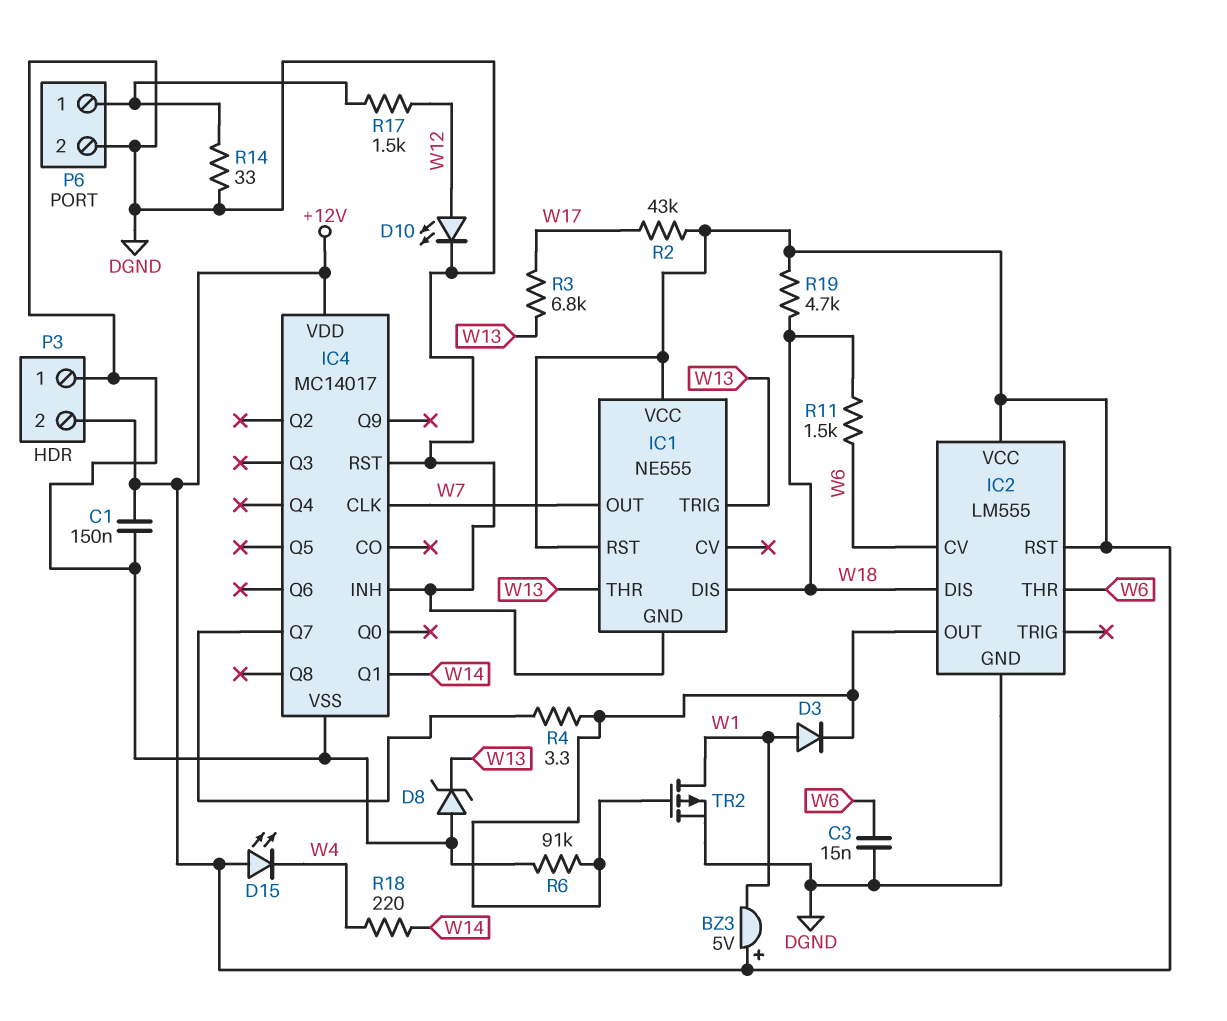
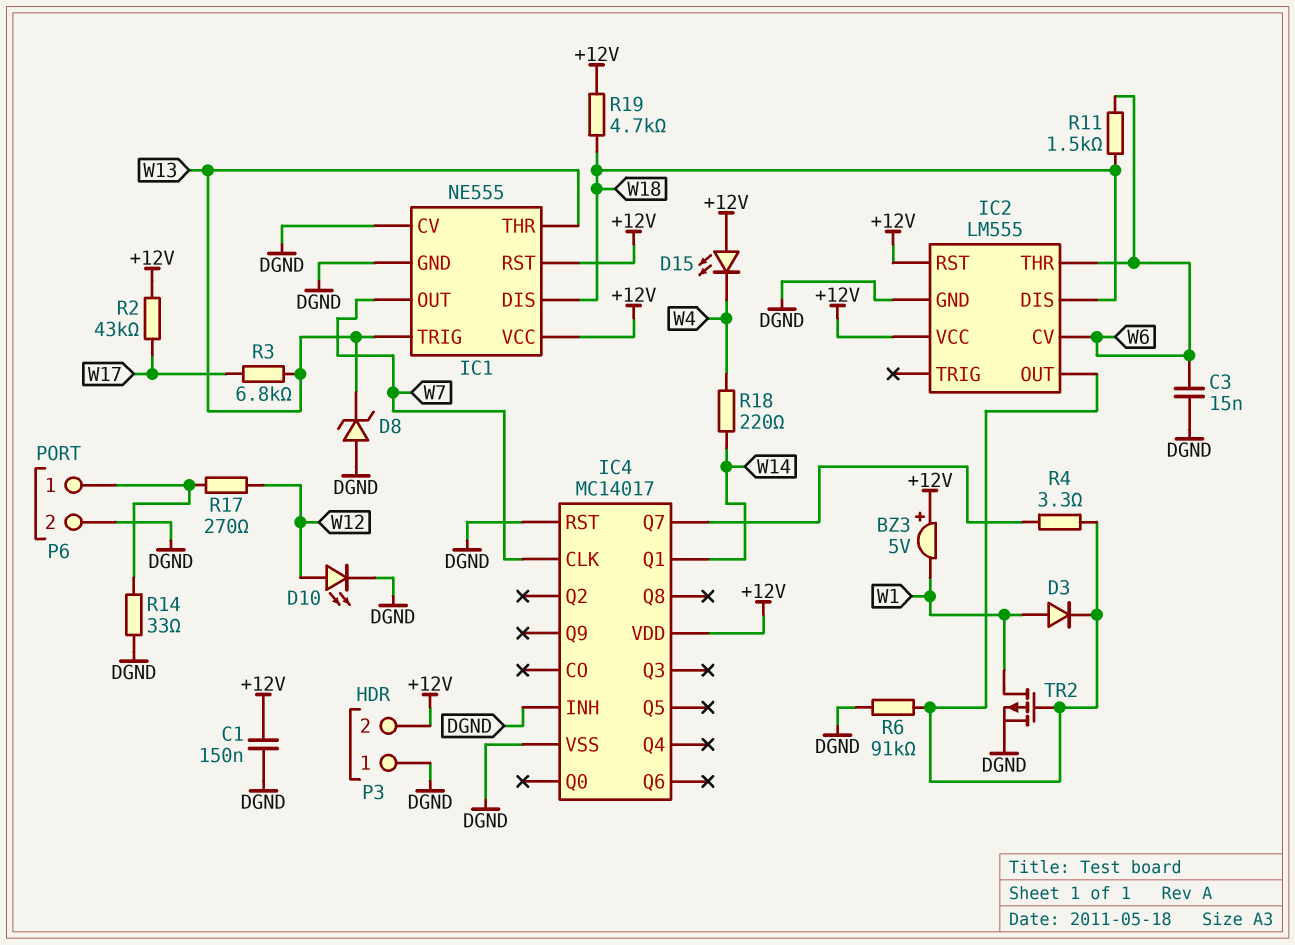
IC1 pin CV: none -> DGND
R17: 1.5k (P6/1, W12) -> 270 (P6/1, W12)

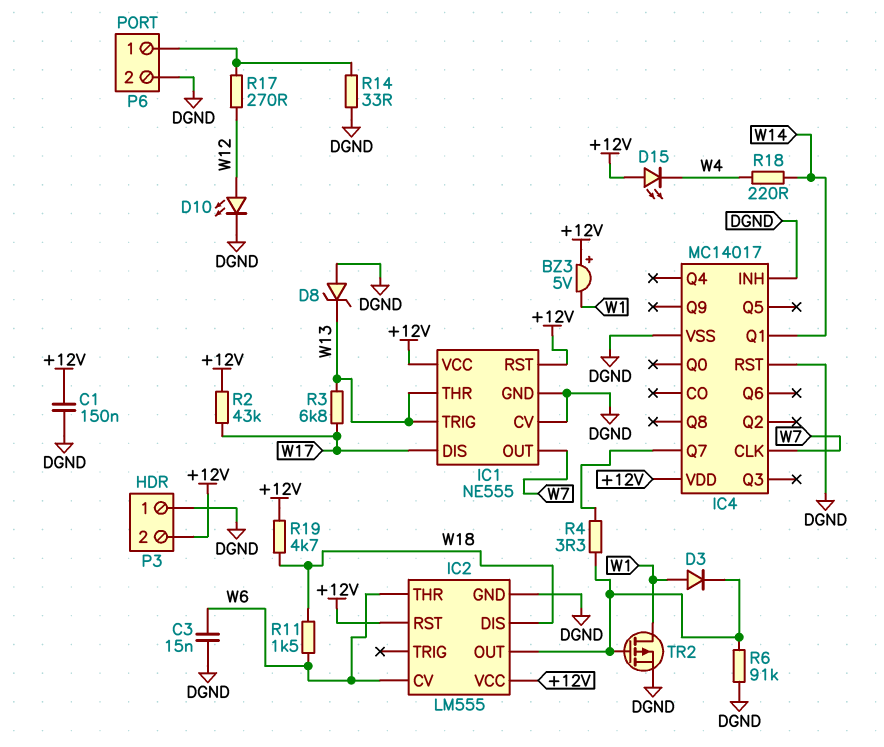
IC1 pin DIS: W18 -> W17

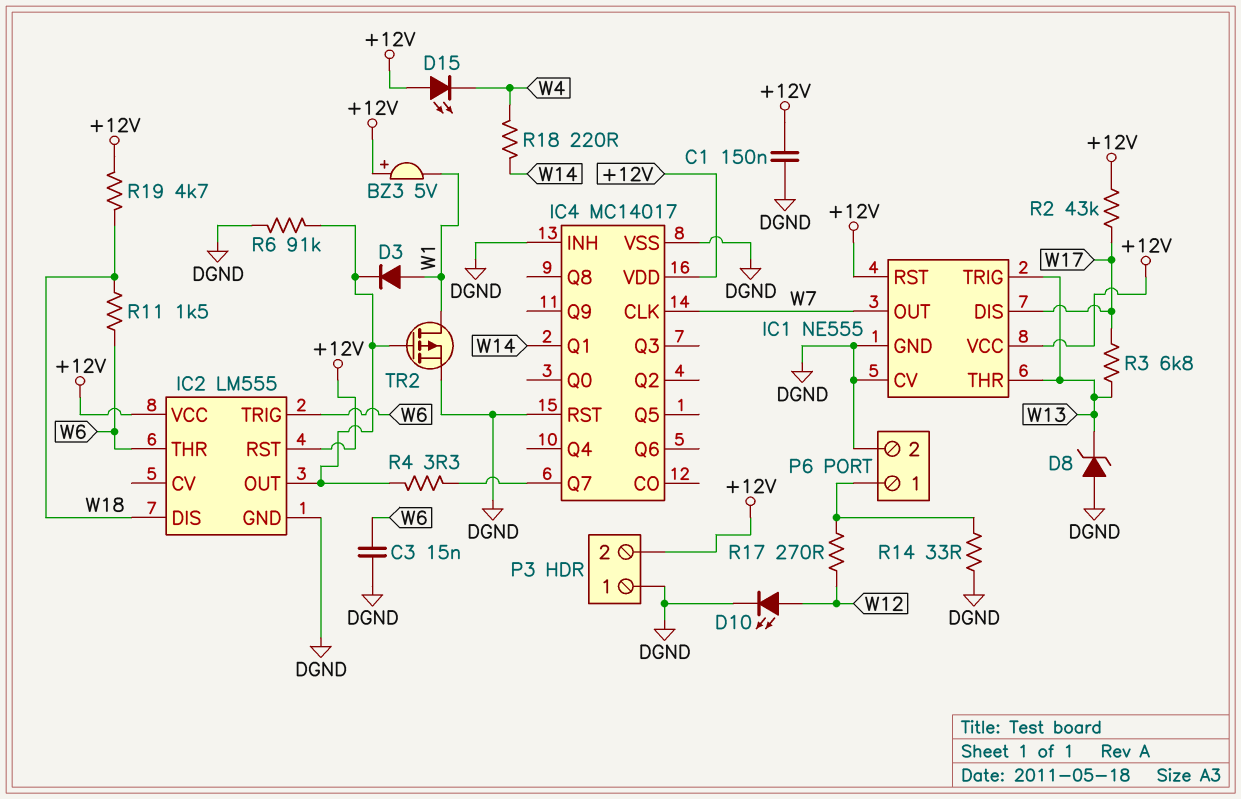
IC2 pin CV: W6 -> none
IC2 pin TRIG: none -> W6

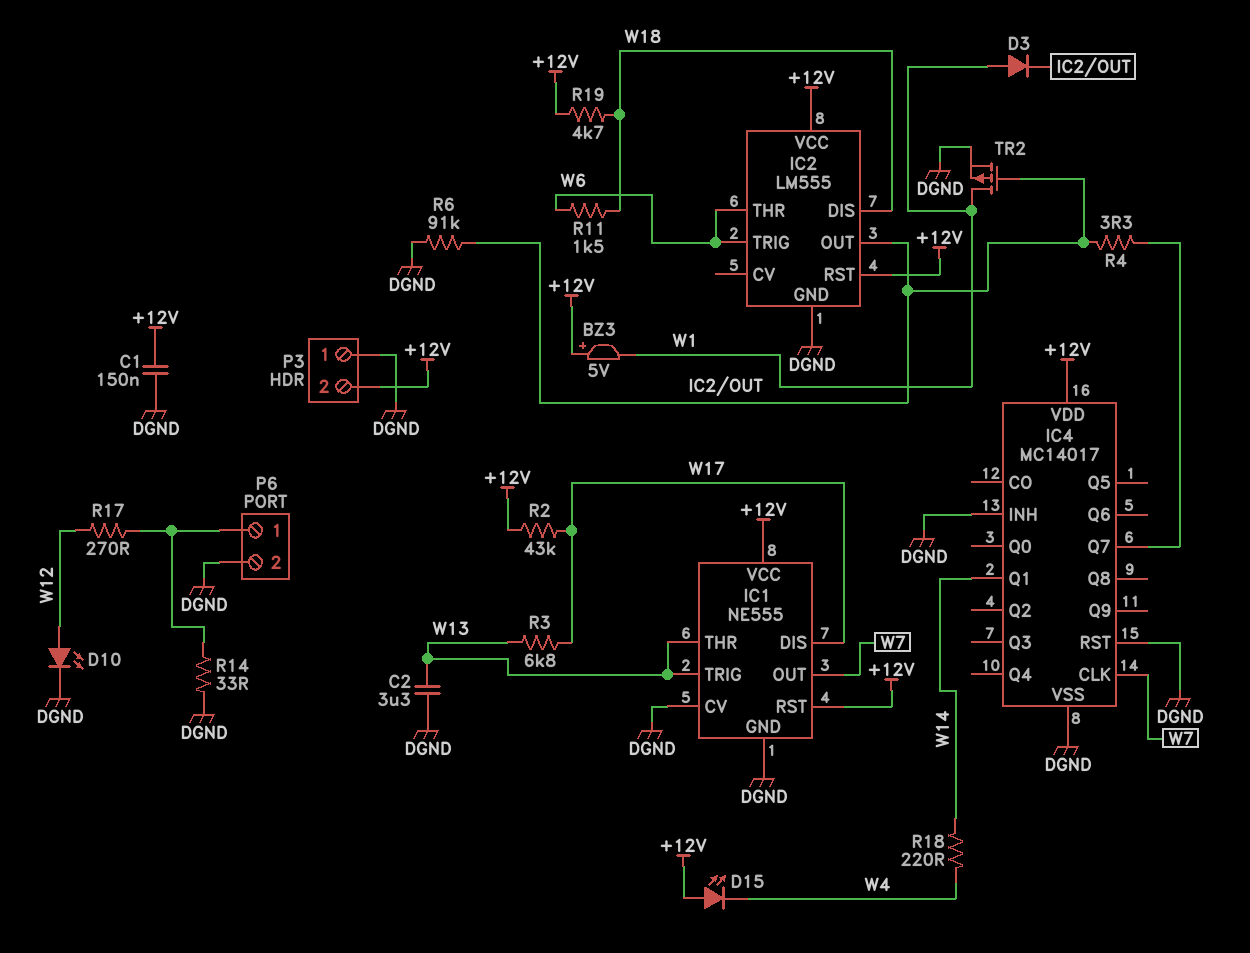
C2: none -> 3.3uF (DGND, W13)
C3: 15nF (DGND, W6) -> none
D8: zener (A DGND, K W13) -> none

